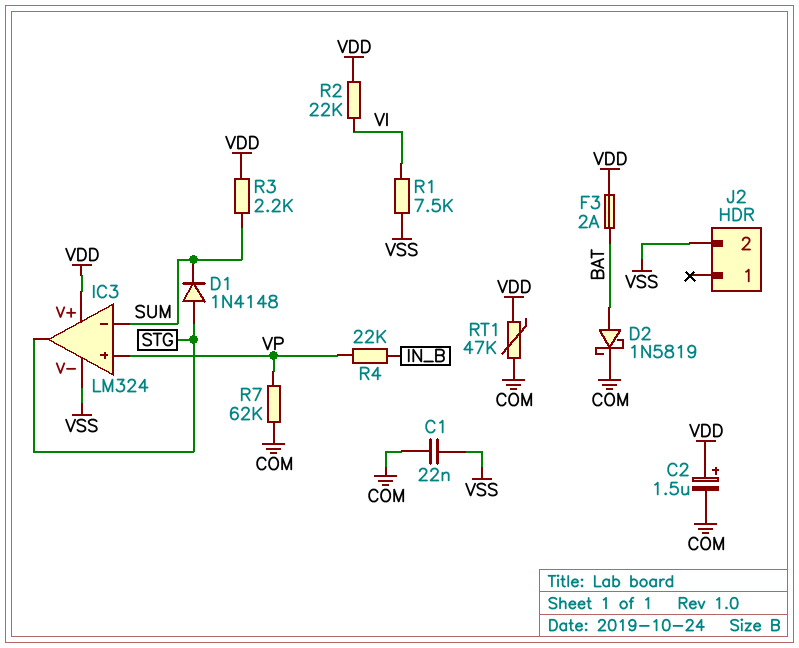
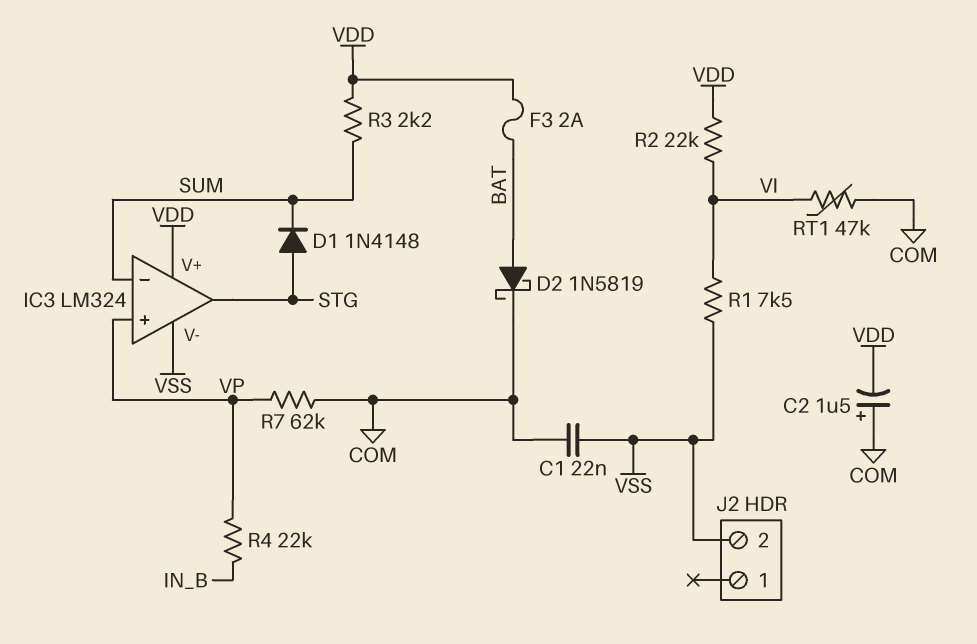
C2: 1.5uF (plus VDD, minus COM) -> 1.5uF (plus COM, minus VDD)
RT1: 47k (COM, VDD) -> 47k (COM, VI)

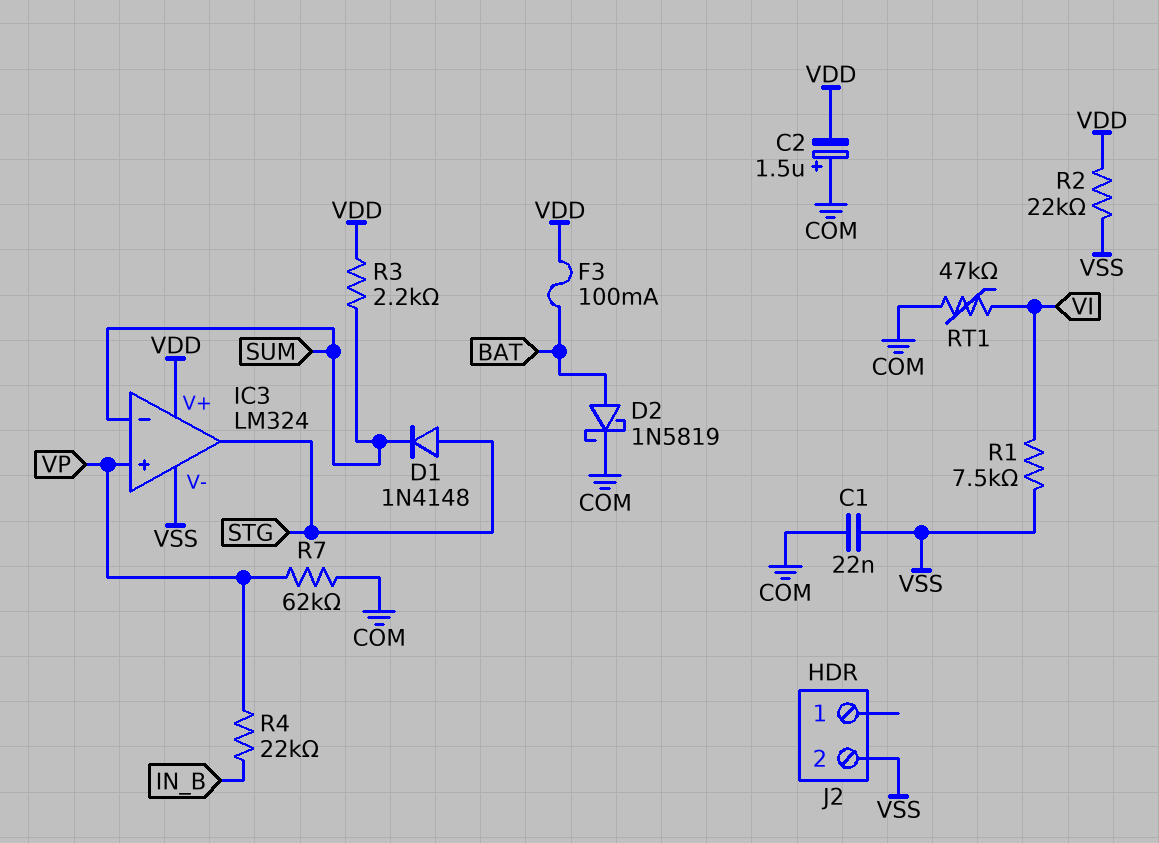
F3: 2A (BAT, VDD) -> 100mA (BAT, VDD)
R2: 22k (VDD, VI) -> 22k (VDD, VSS)

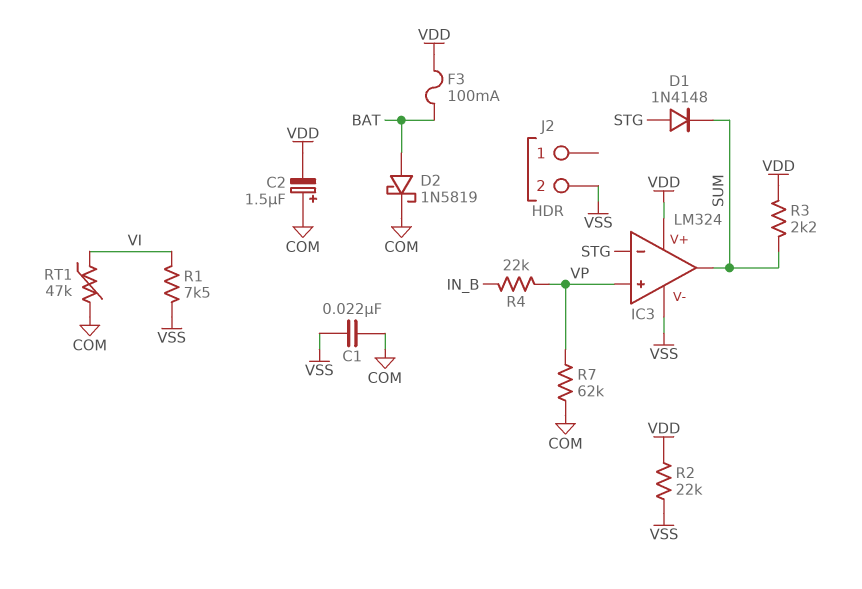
IC3 pin in-: SUM -> STG
IC3 pin out: STG -> SUM

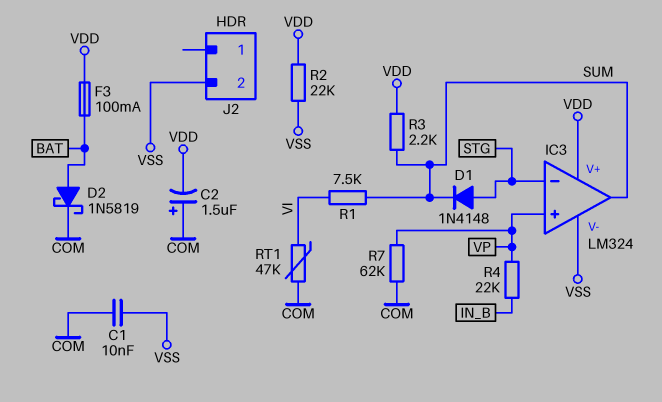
C1: 22nF (COM, VSS) -> 10nF (COM, VSS)
R1: 7.5k (VI, VSS) -> 7.5k (SUM, VI)

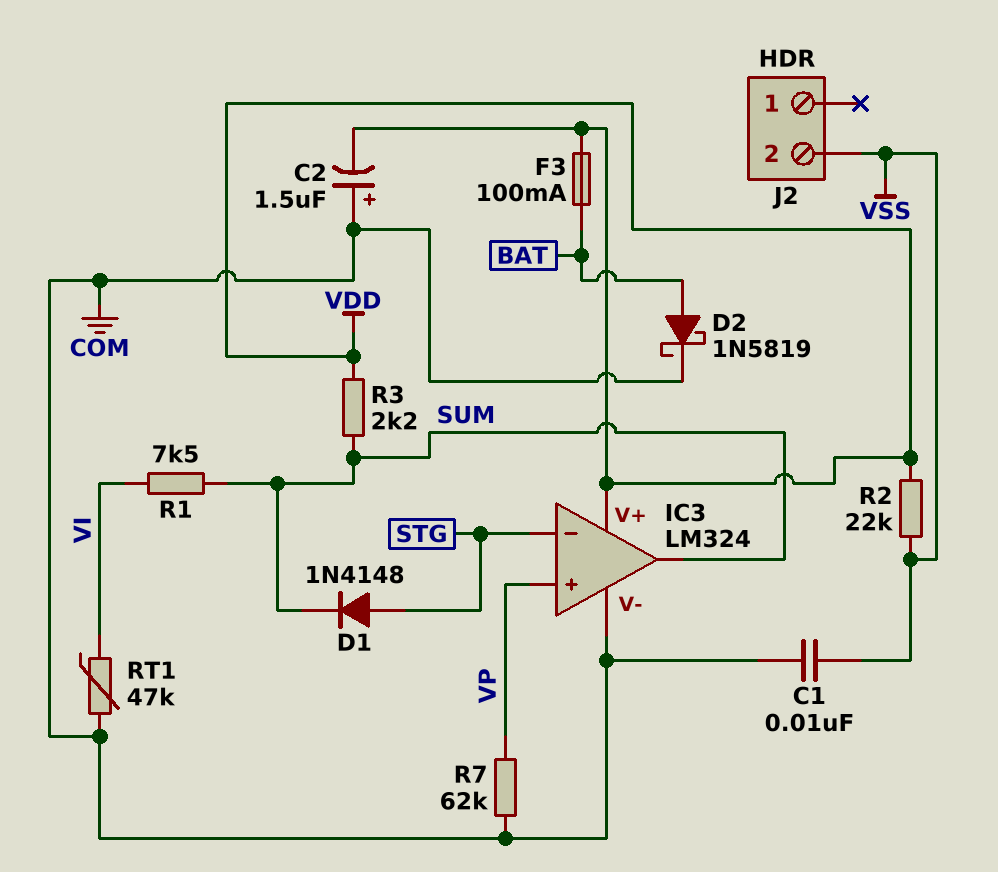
IC3 pin V-: VSS -> COM
R4: 22k (IN_B, VP) -> none

